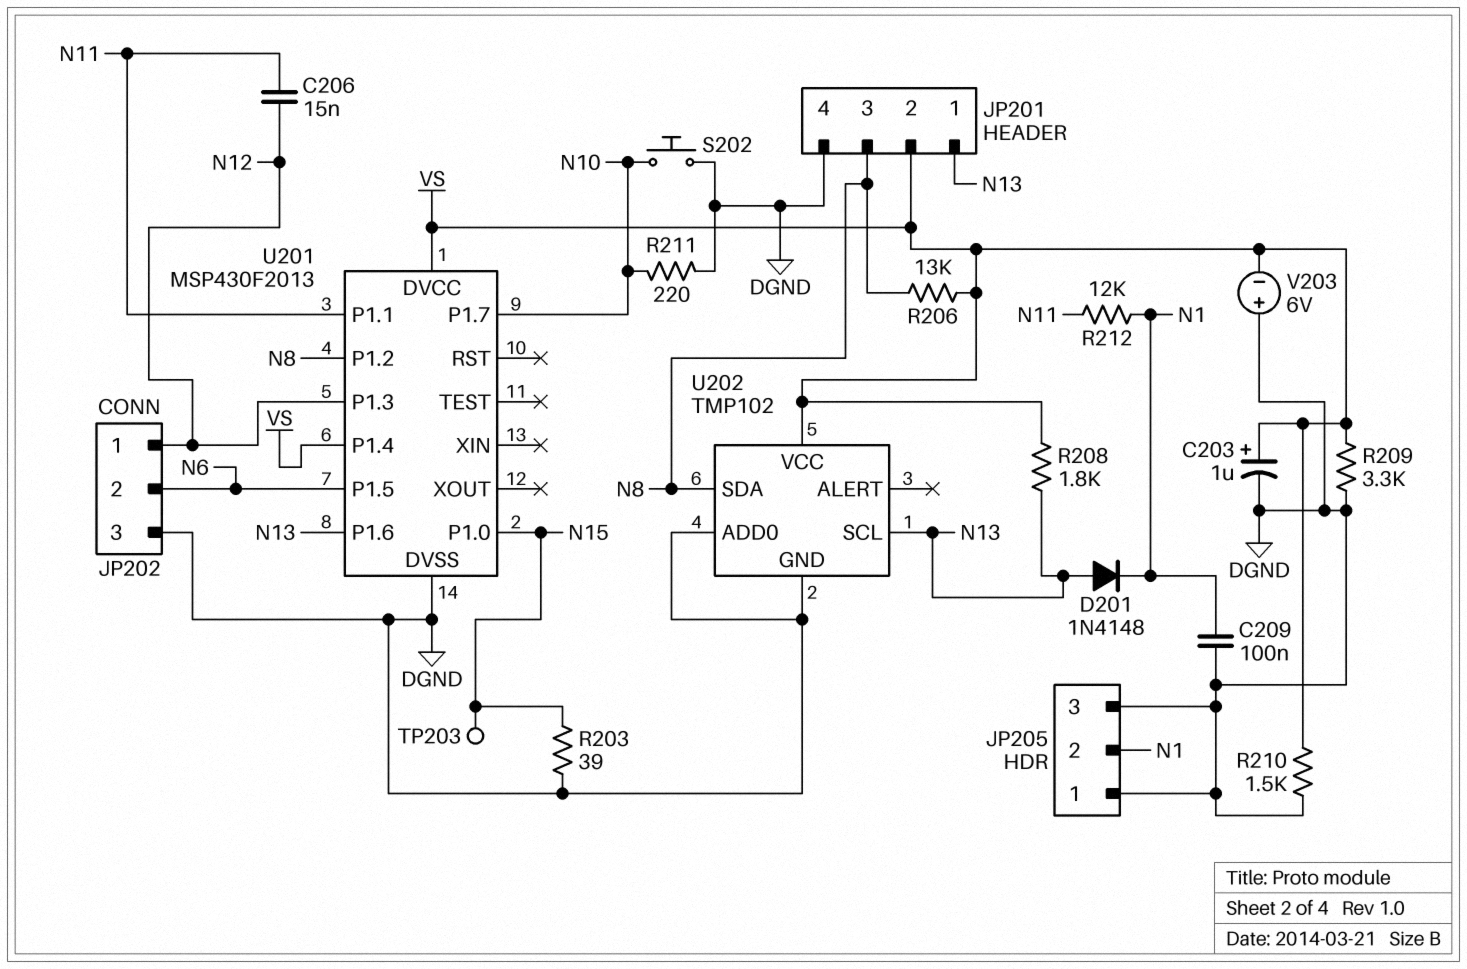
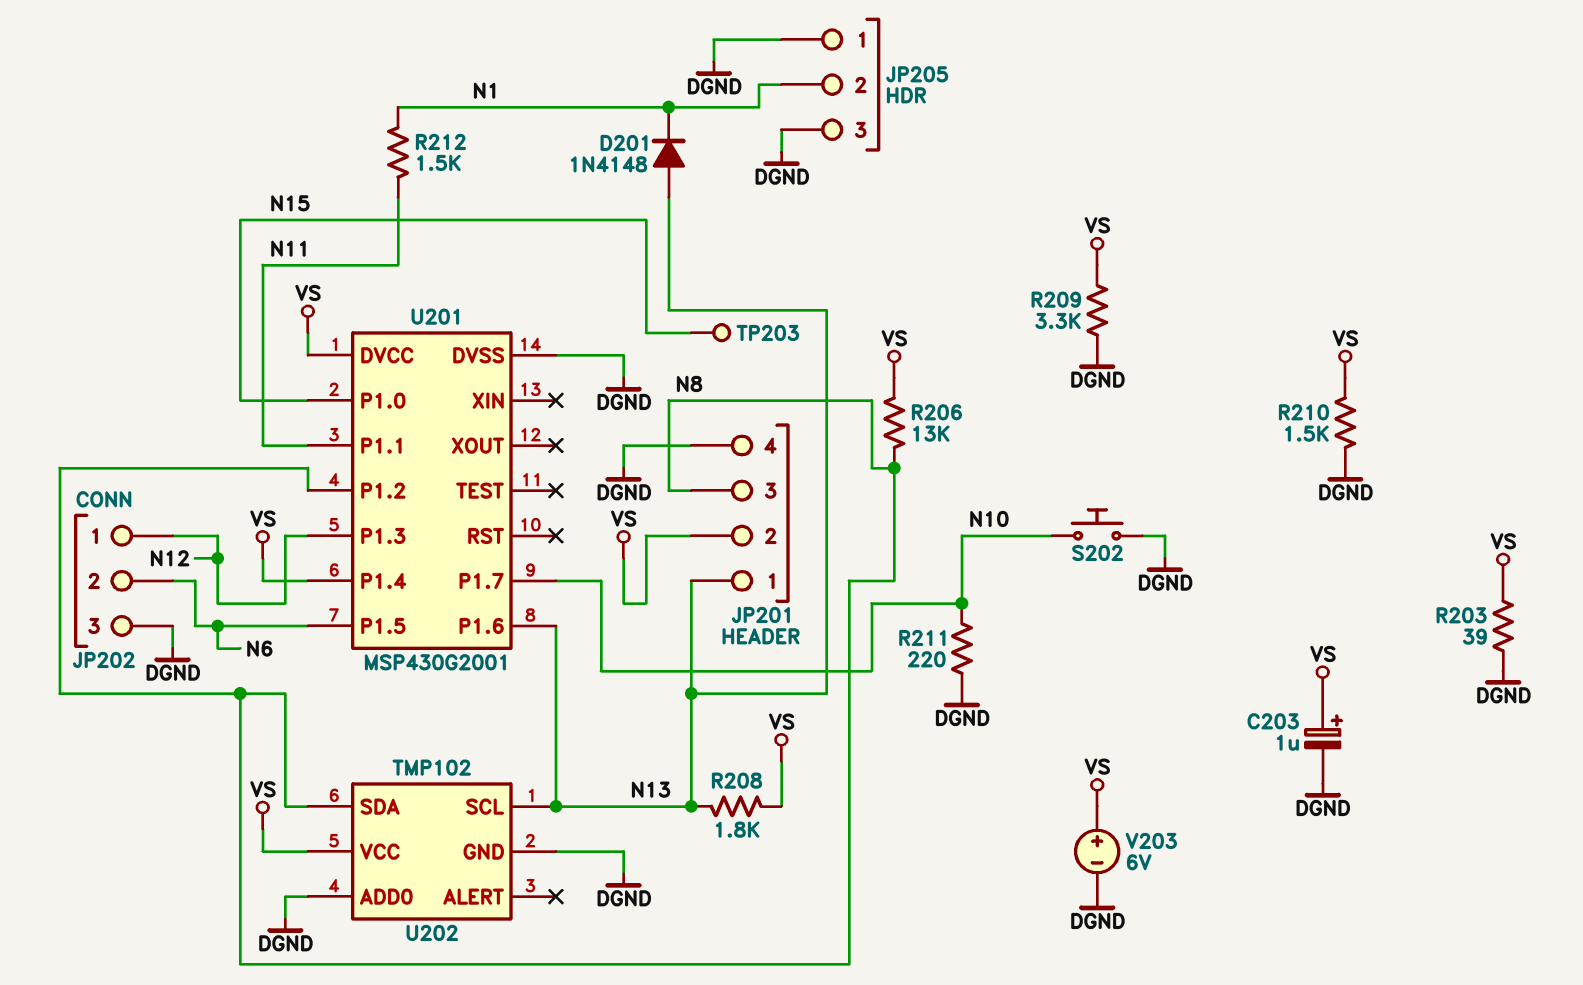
C206: 15nF (N11, N12) -> none
C209: 100nF (DGND, N1) -> none
R203: 39 (DGND, N15) -> 39 (DGND, VS)
R212: 12k (N1, N11) -> 1.5k (N1, N11)
U201: MSP430F2013 -> MSP430G2001
V203: 6V (plus DGND, minus VS) -> 6V (plus VS, minus DGND)

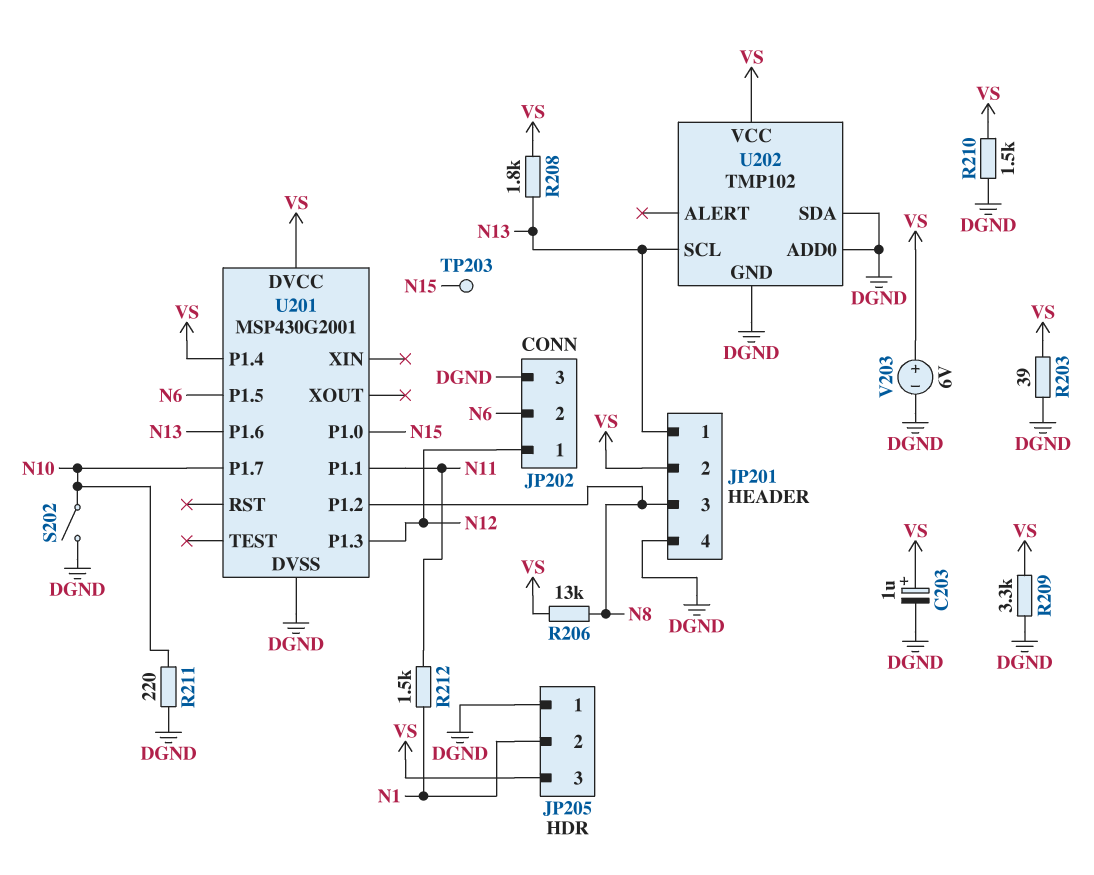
D201: diode 1N4148 (A N13, K N1) -> none
JP205 pin 3: DGND -> VS
S202: button (DGND, N10) -> switch (DGND, N10)
U202 pin SDA: N8 -> DGND

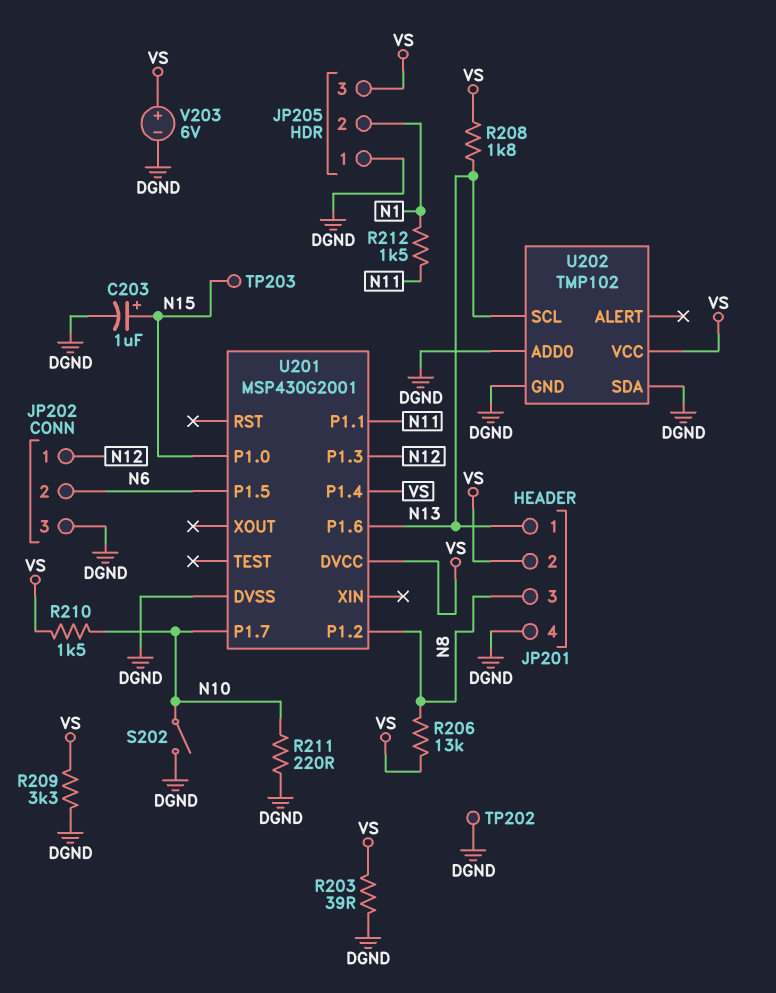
C203: 1uF (plus VS, minus DGND) -> 1uF (plus N15, minus DGND)
R210: 1.5k (DGND, VS) -> 1.5k (N10, VS)
TP202: none -> test point (DGND)

